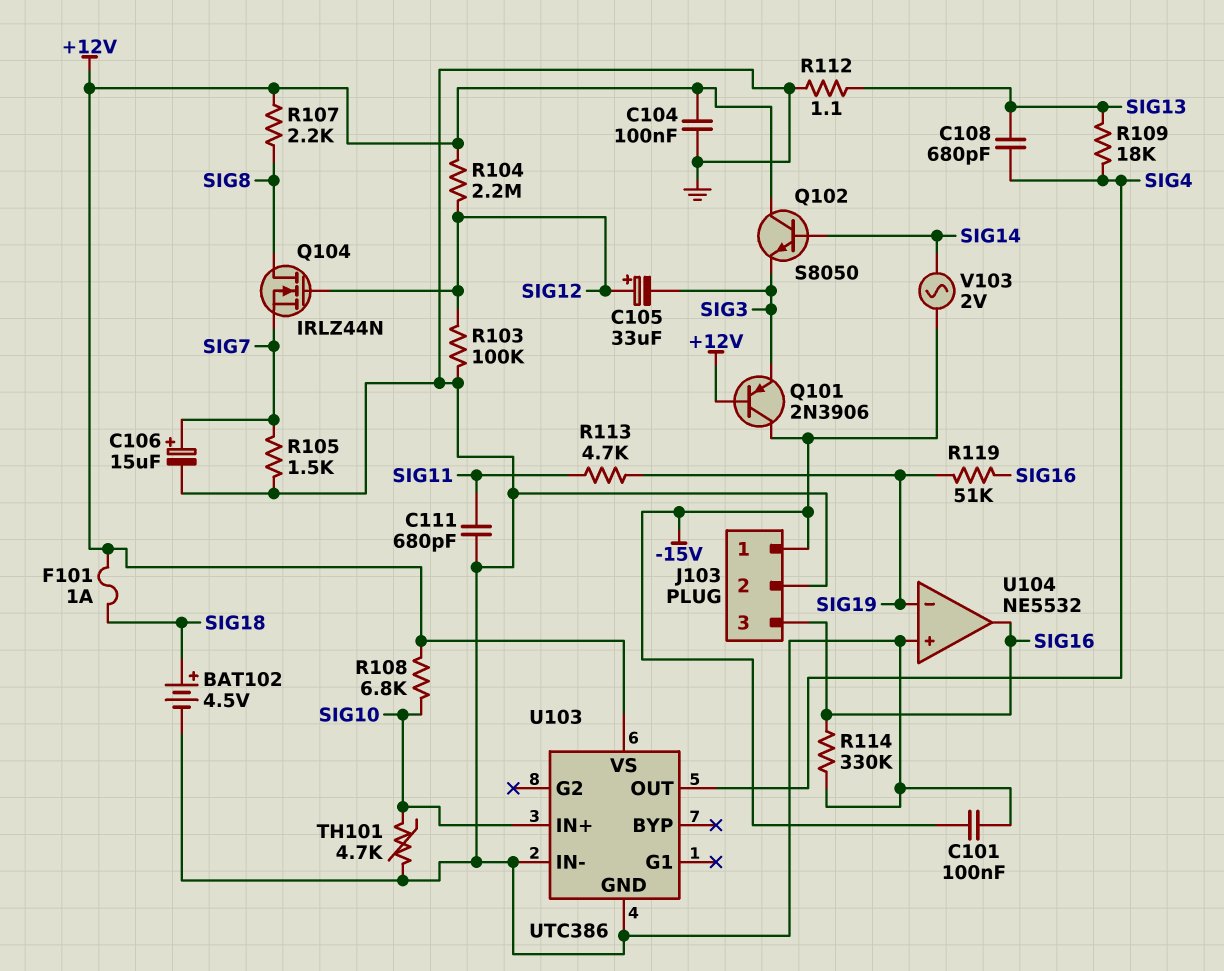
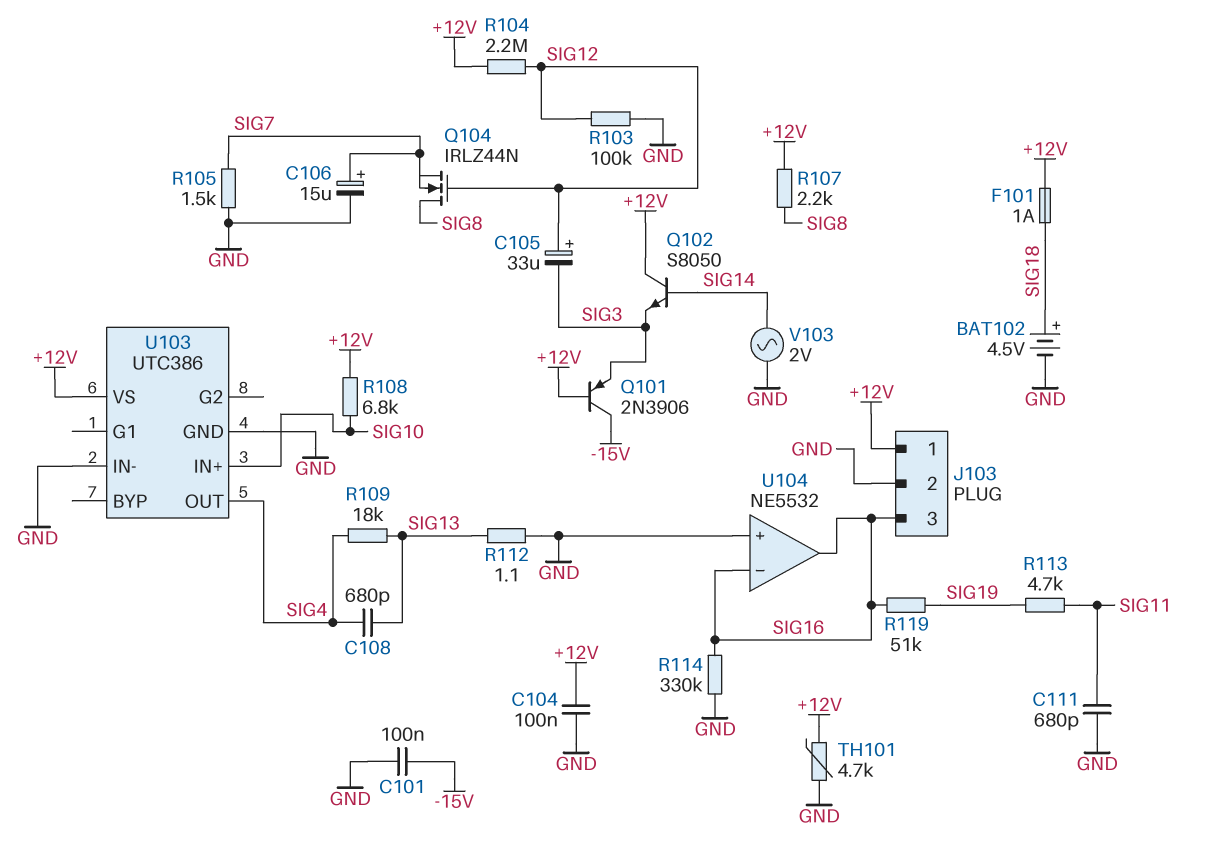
J103 pin 1: -15V -> +12V
TH101: 4.7k (GND, SIG10) -> 4.7k (+12V, GND)
U104 pin in-: SIG19 -> SIG16
V103: AC 2V (-15V, SIG14) -> AC 2V (GND, SIG14)

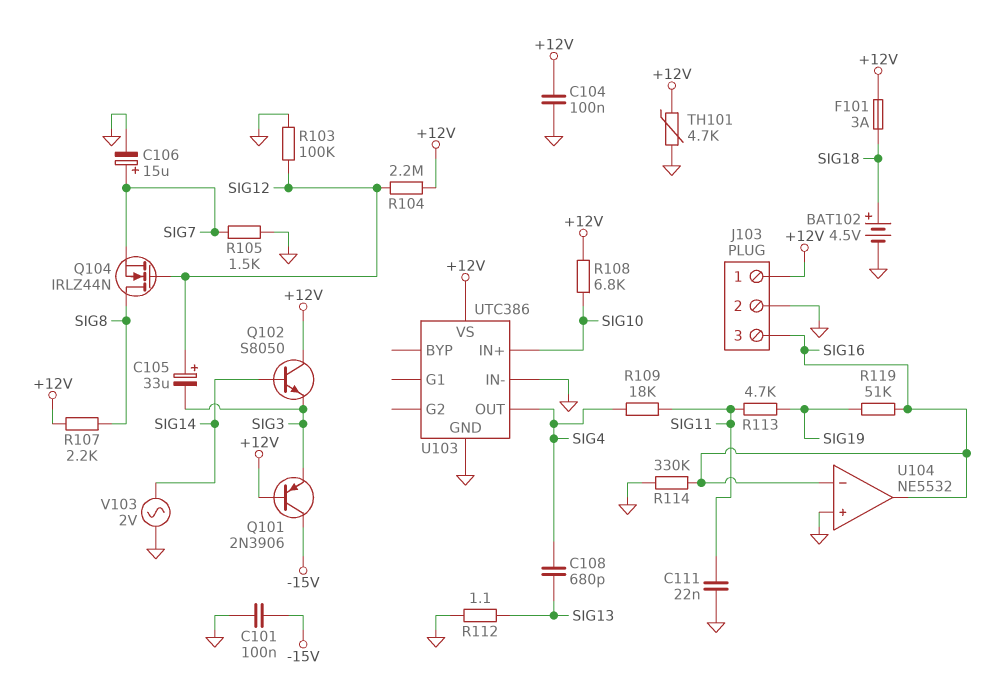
C111: 680pF (GND, SIG11) -> 22nF (GND, SIG11)
F101: 1A (+12V, SIG18) -> 3A (+12V, SIG18)
R109: 18k (SIG4, SIG13) -> 18k (SIG4, SIG11)

